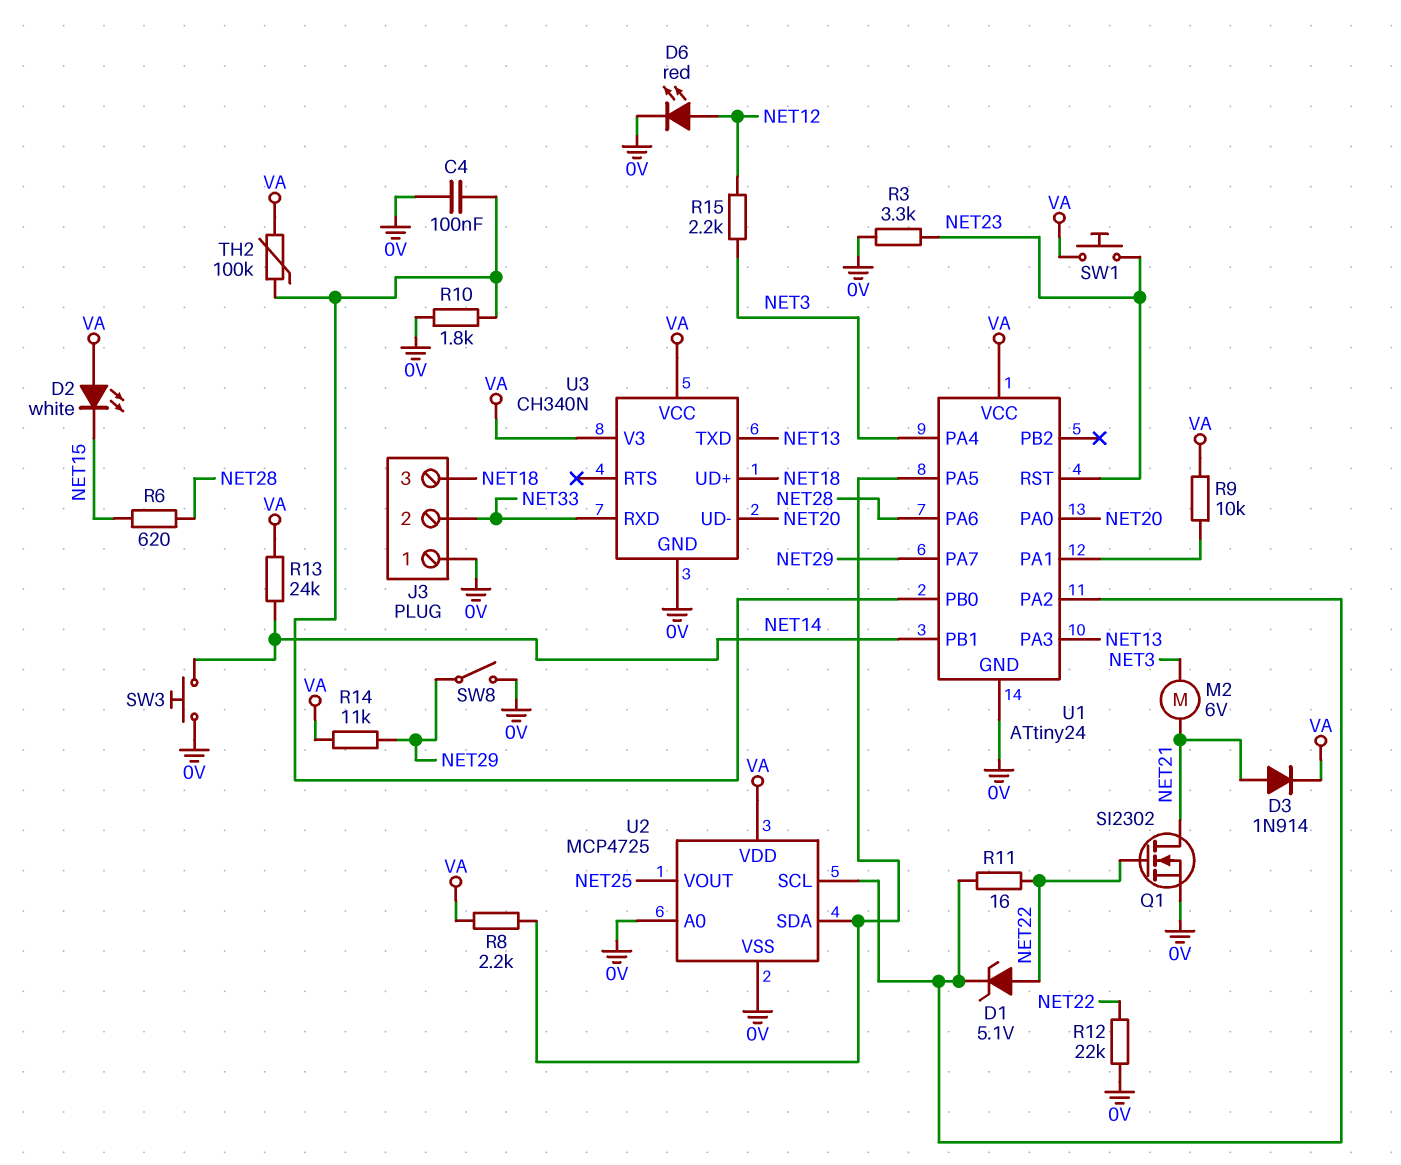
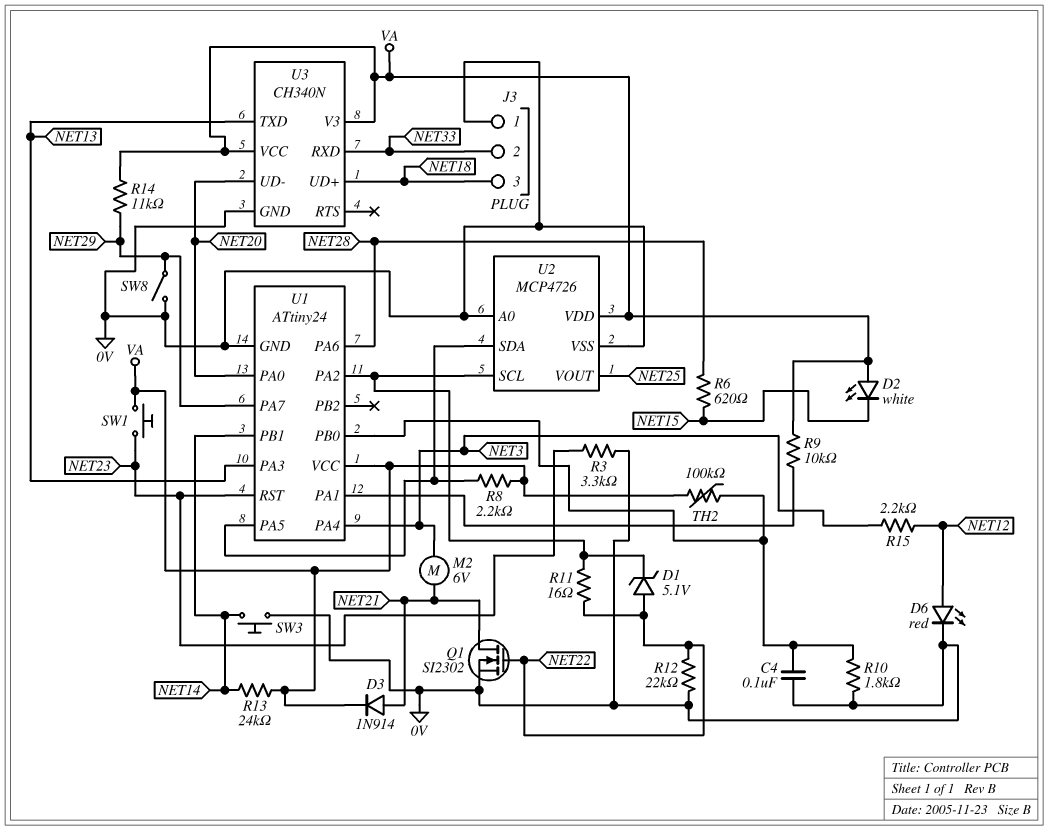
U2: MCP4725 -> MCP4726

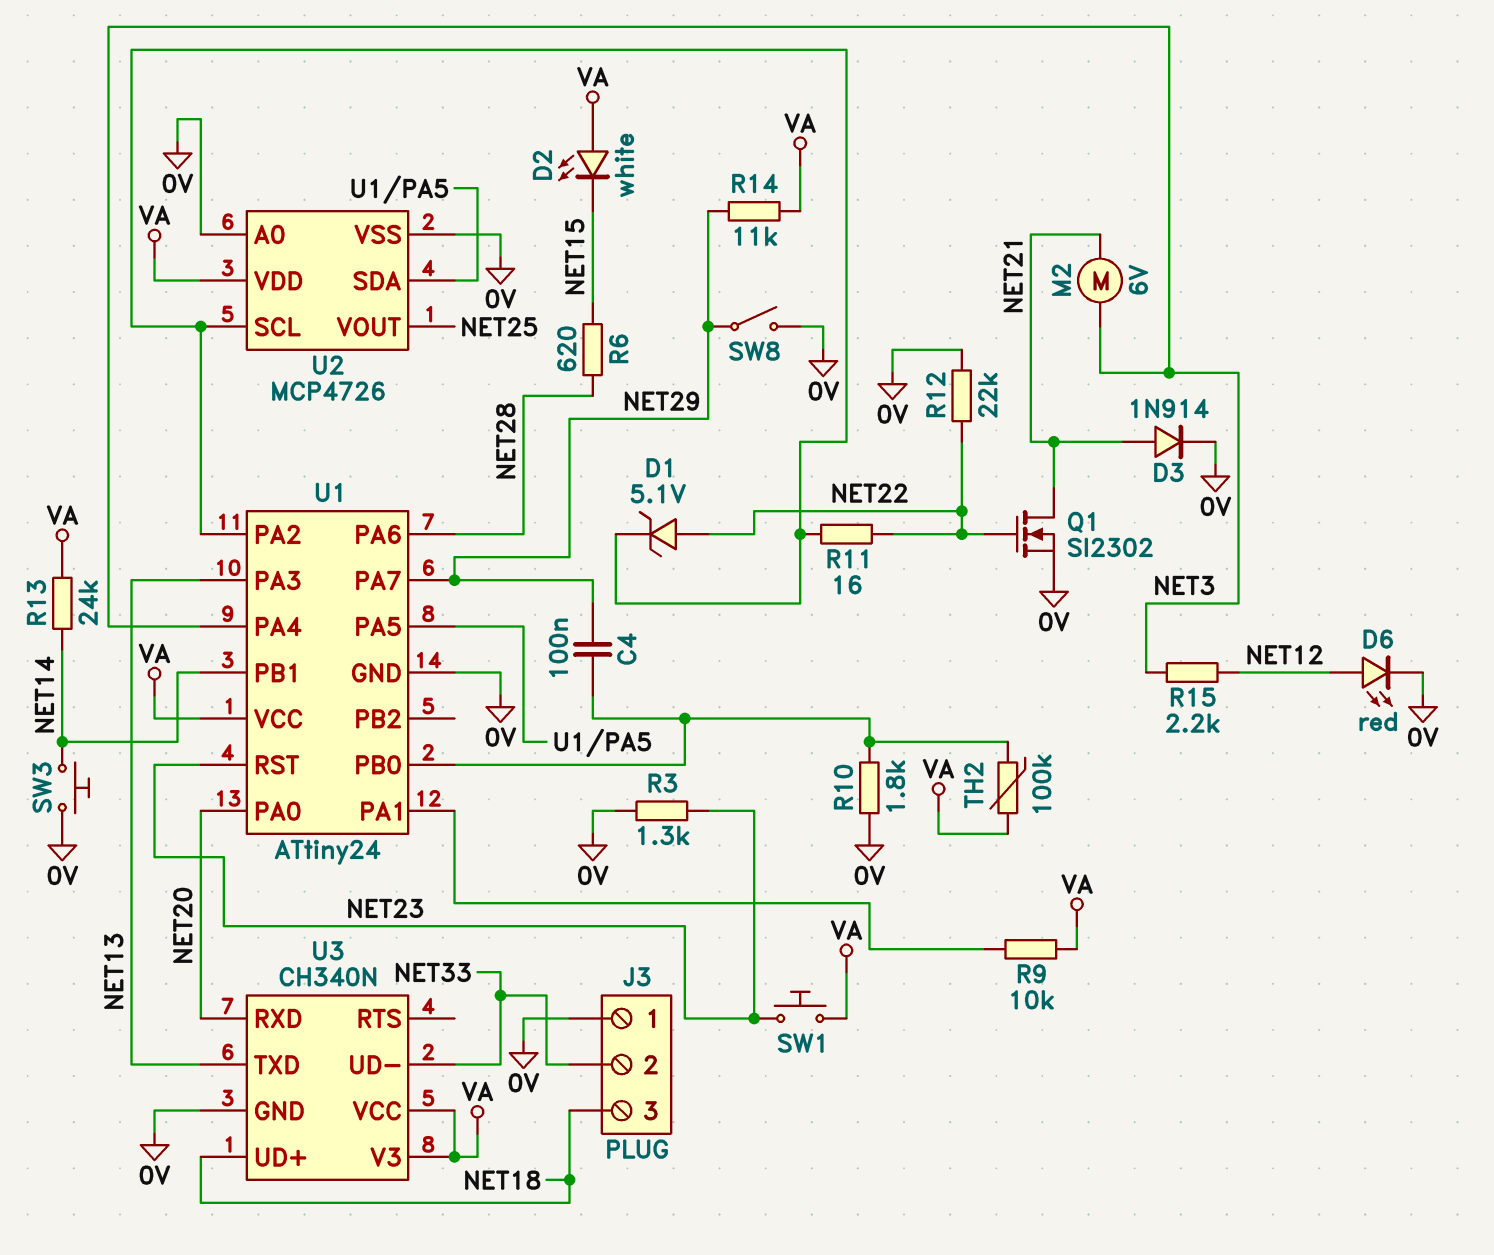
C4: 100nF (0V, U1/PB0) -> 100nF (NET29, U1/PB0)
D3: diode 1N914 (A NET21, K VA) -> diode 1N914 (A NET21, K 0V)
R3: 3.3k (0V, NET23) -> 1.3k (0V, NET23)
R8: 2.2k (U1/PA5, VA) -> none
U3 pin RXD: NET33 -> NET20
U3 pin UD-: NET20 -> NET33

